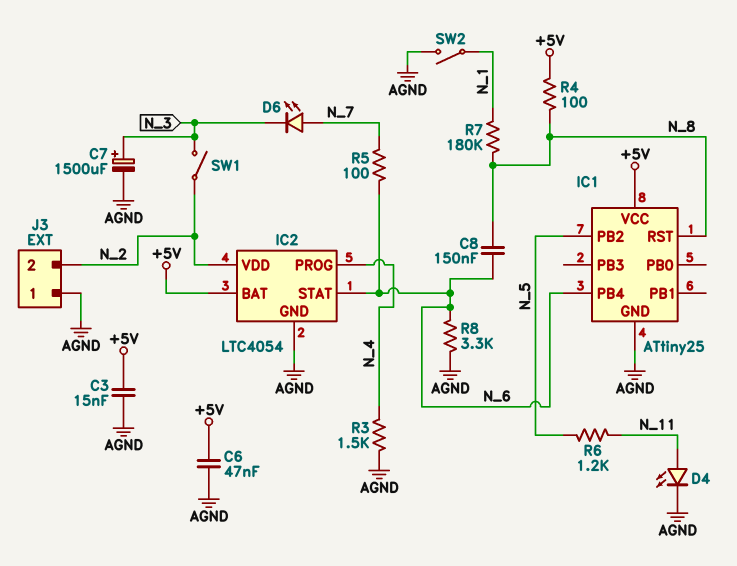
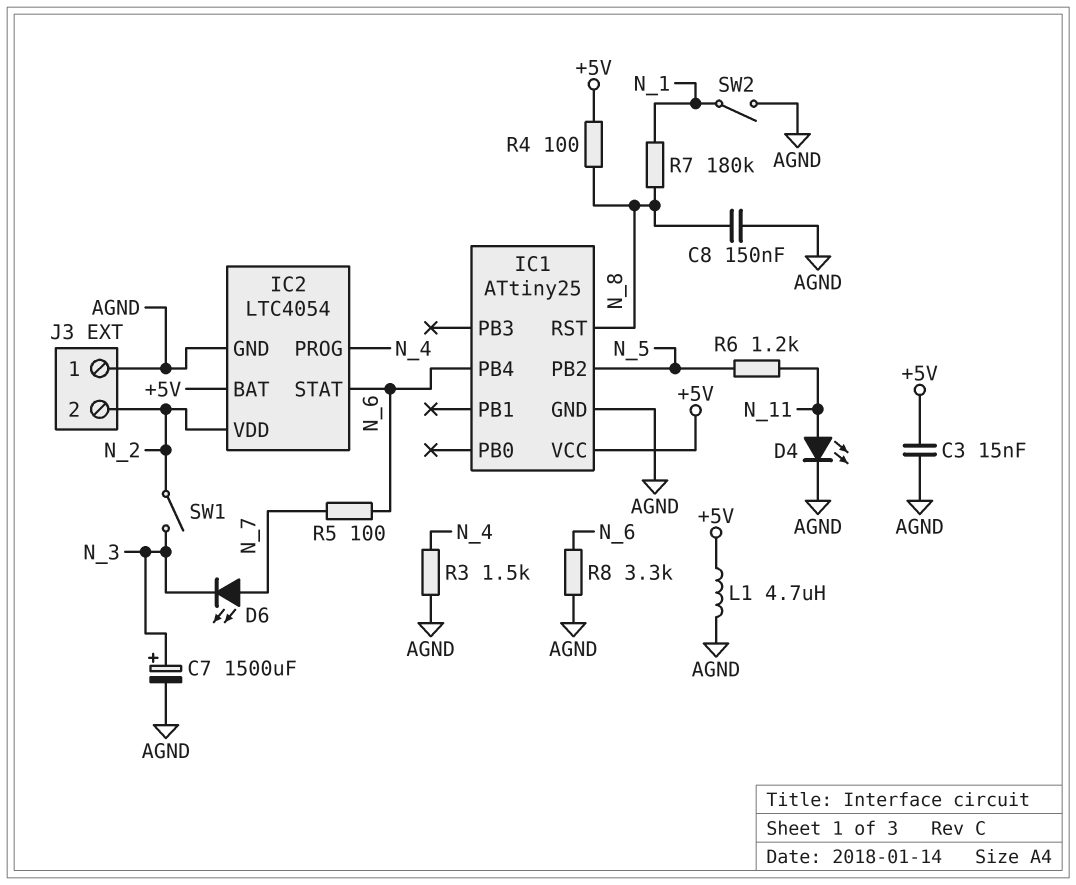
C6: 47nF (+5V, AGND) -> none
C8: 150nF (N_6, N_8) -> 150nF (AGND, N_8)
L1: none -> 4.7uH (+5V, AGND)

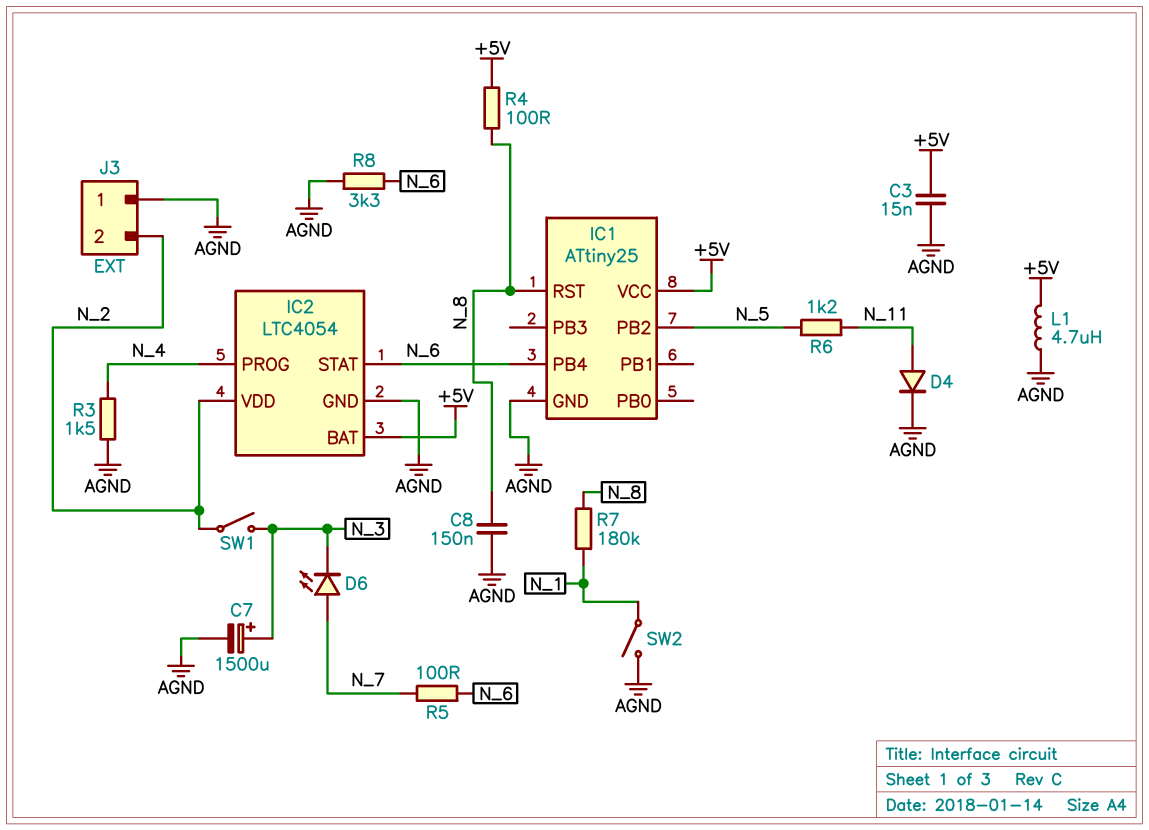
D4: LED (A N_11, K AGND) -> diode (A N_11, K AGND)

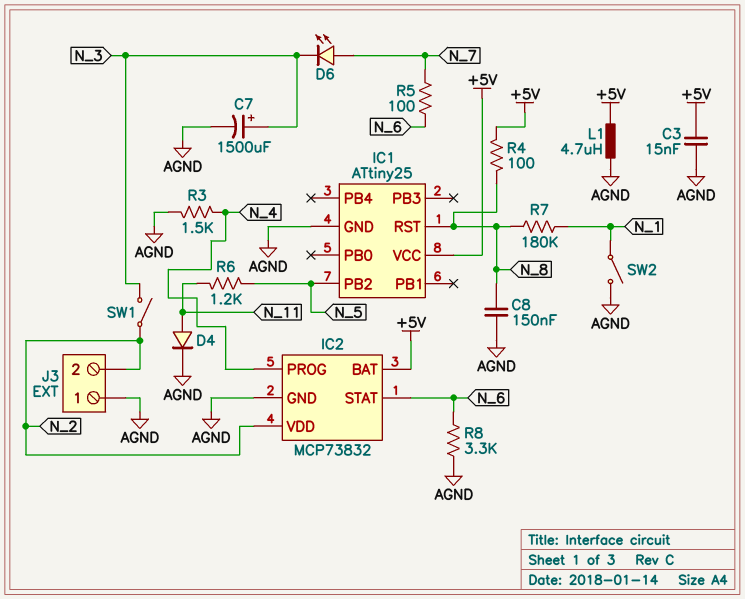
IC1 pin PB4: N_6 -> none
IC2: LTC4054 -> MCP73832

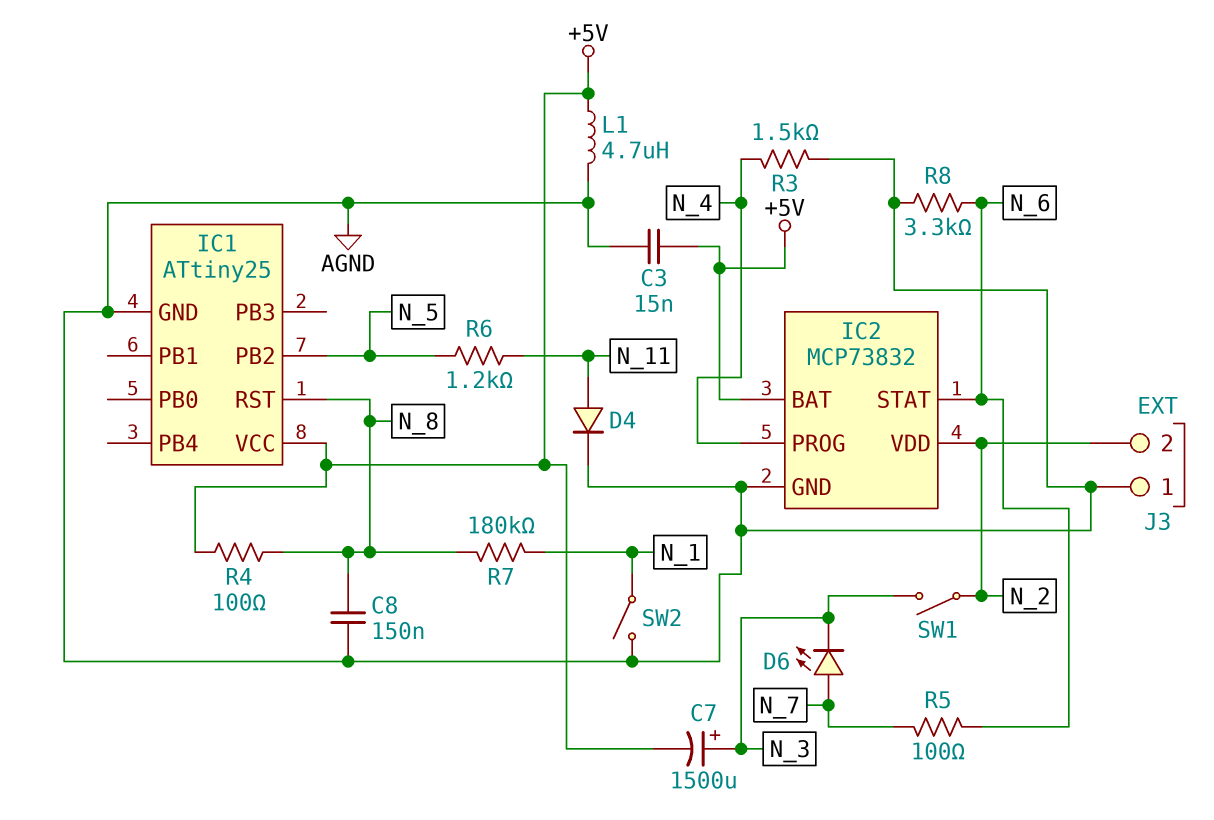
C7: 1500uF (plus N_3, minus AGND) -> 1500uF (plus N_3, minus +5V)

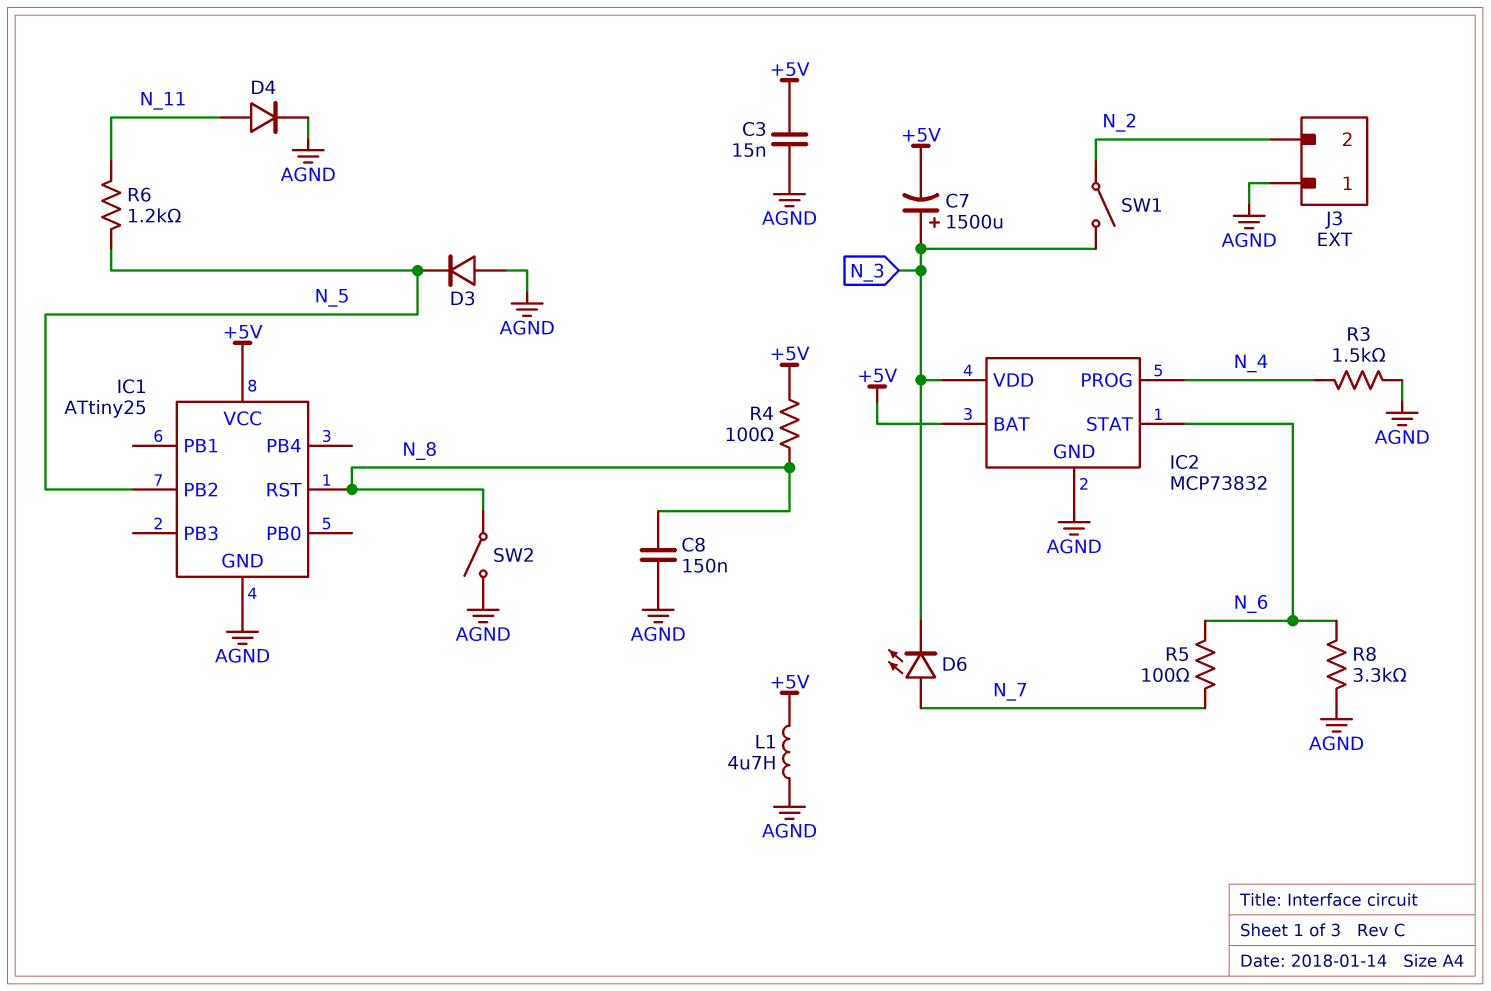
D3: none -> diode (A AGND, K N_5)
IC2 pin VDD: N_2 -> N_3
R7: 180k (N_1, N_8) -> none
SW2: switch (AGND, N_1) -> switch (AGND, N_8)

